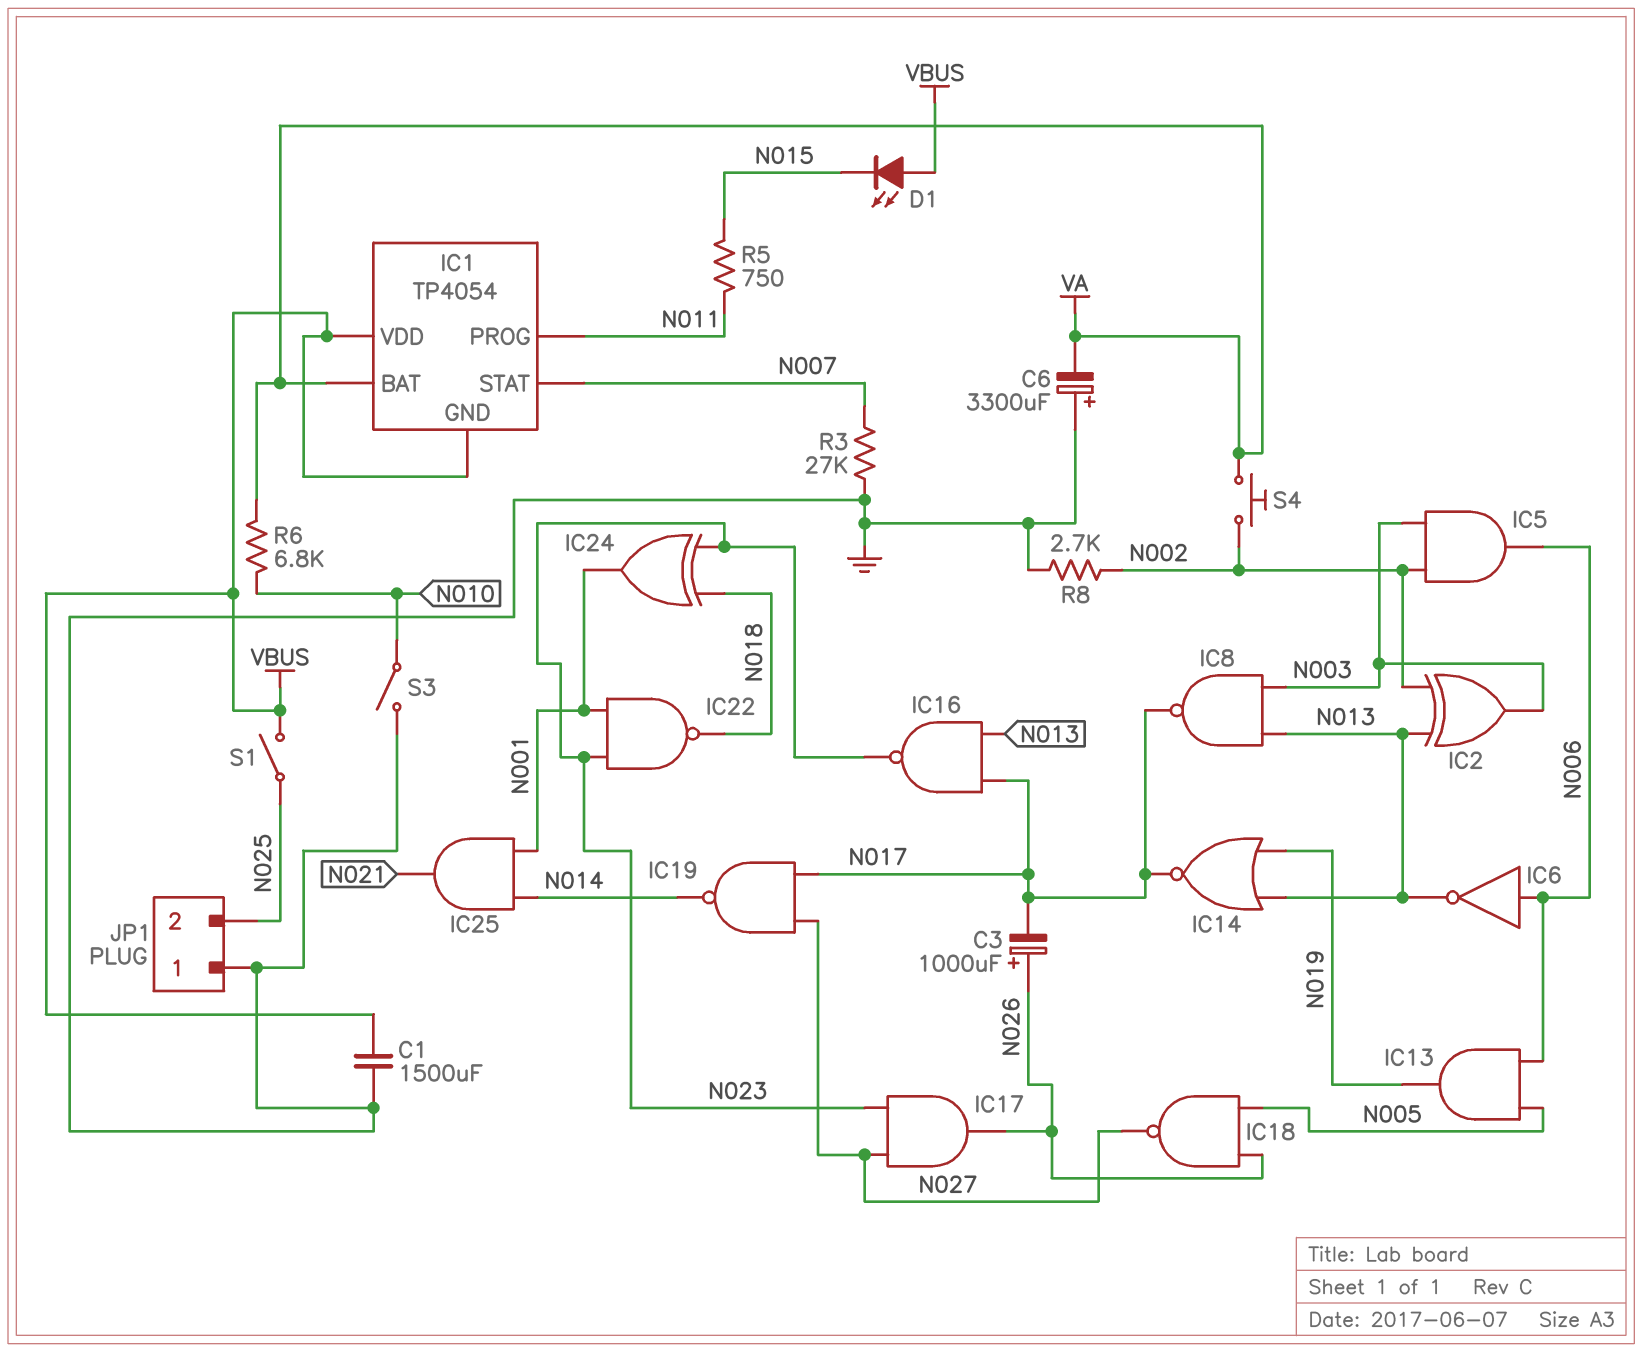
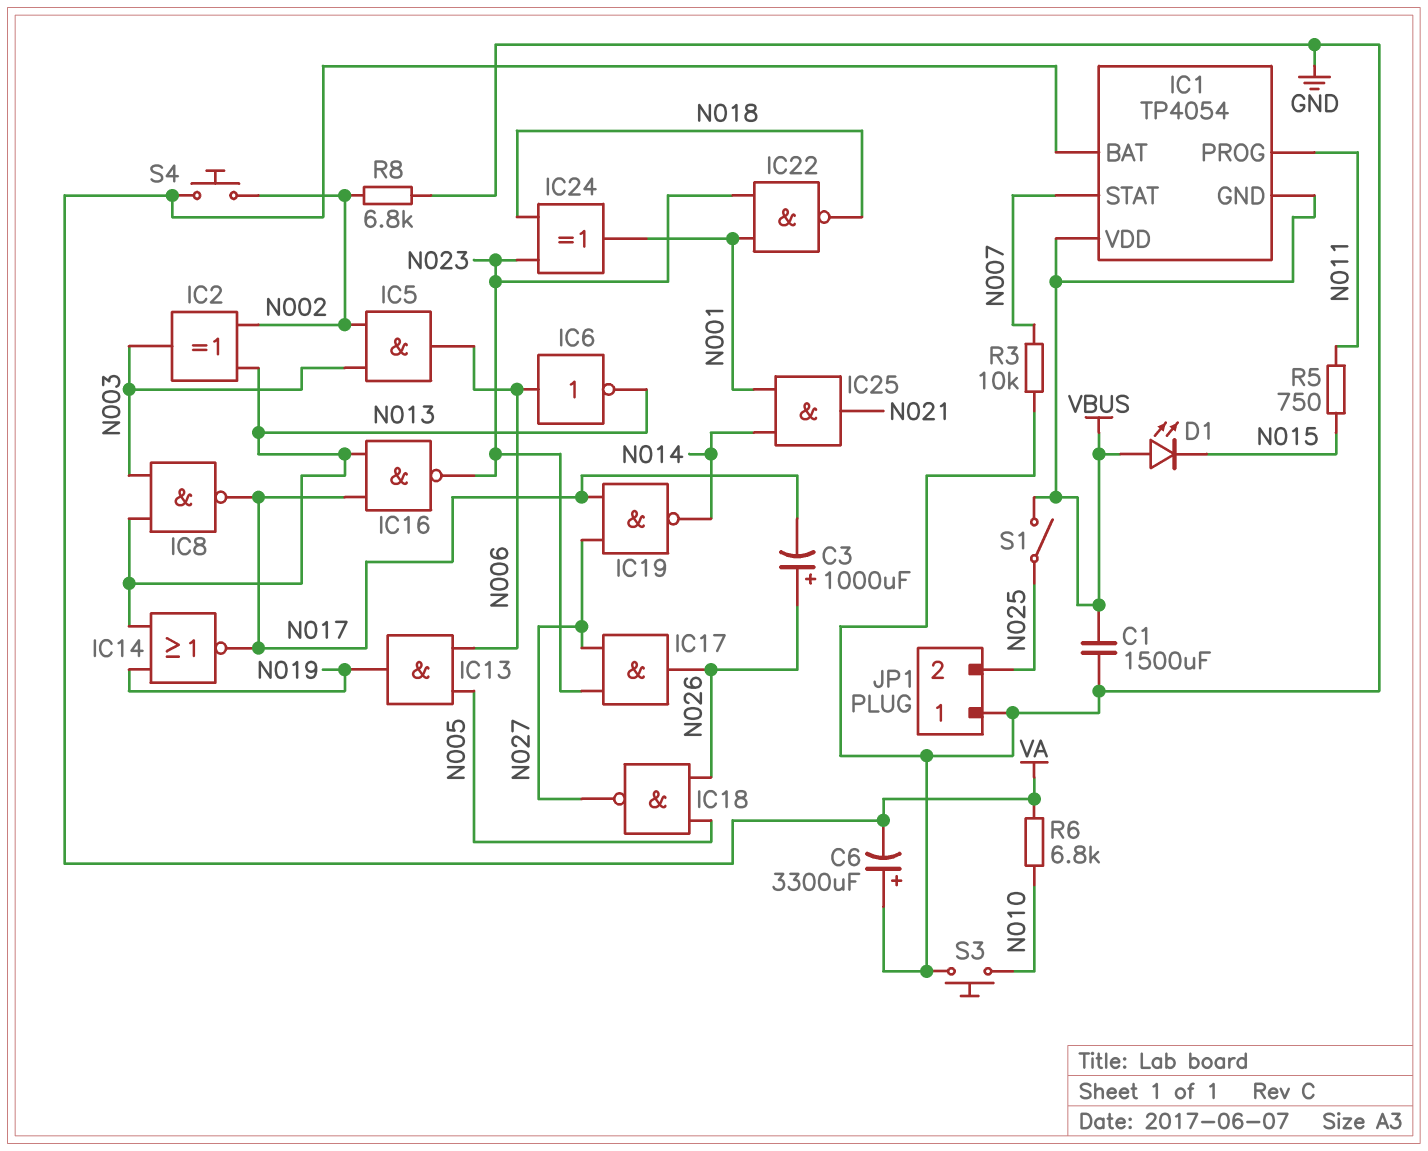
R3: 27k (GND, N007) -> 10k (GND, N007)
R8: 2.7k (GND, N002) -> 6.8k (GND, N002)
S3: switch (GND, N010) -> button (GND, N010)

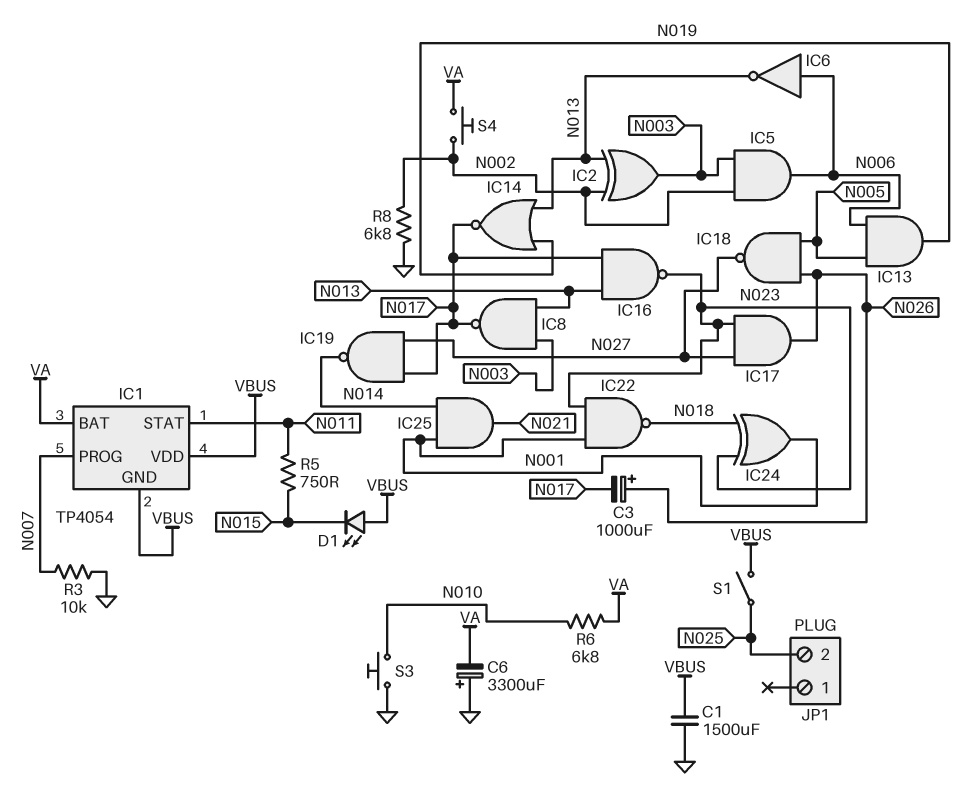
IC1 pin PROG: N011 -> N007
IC1 pin STAT: N007 -> N011
JP1 pin 1: GND -> none

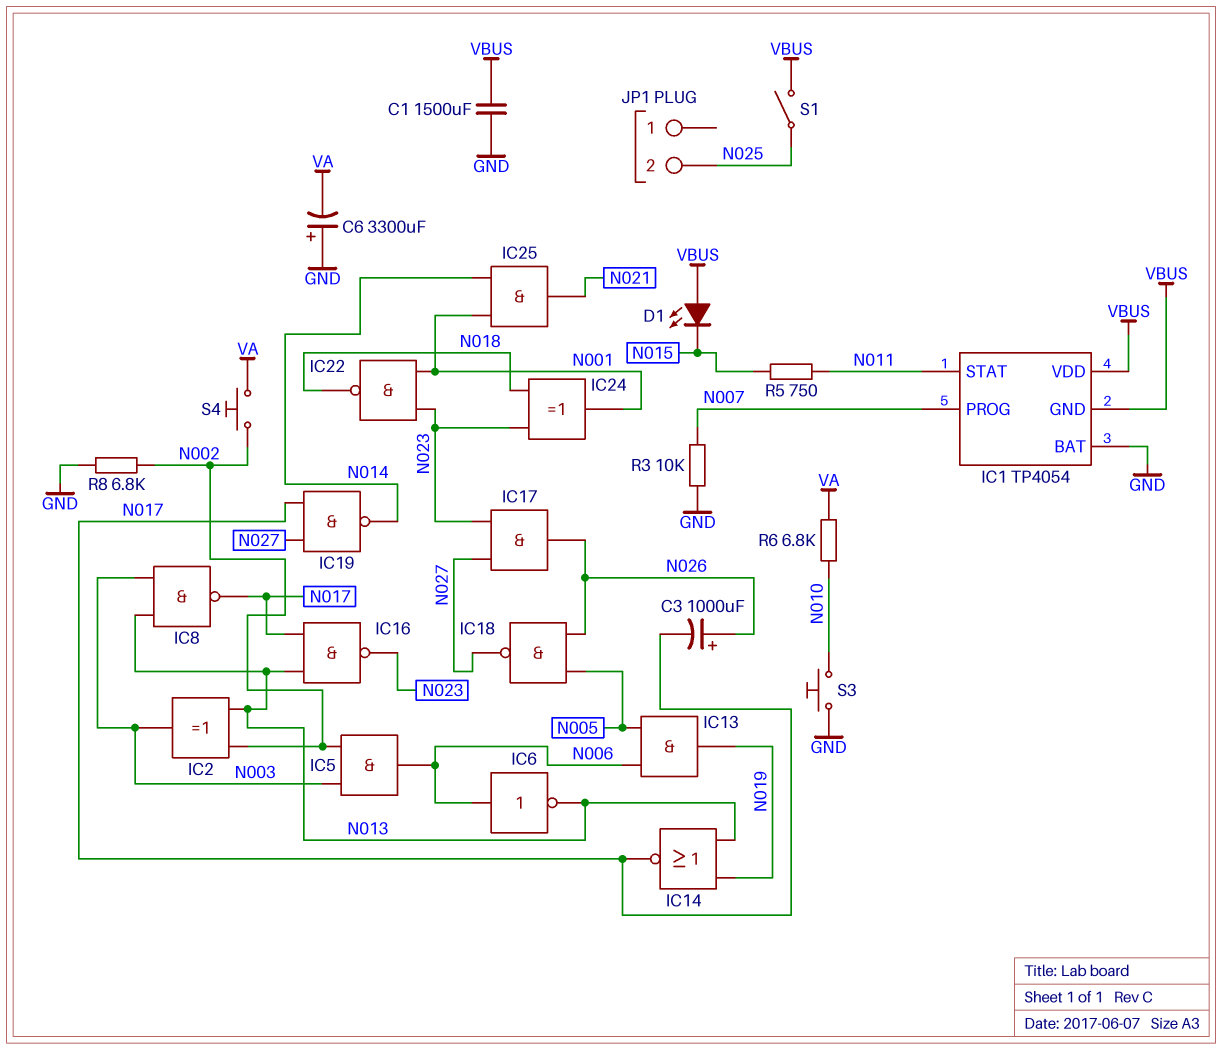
IC1 pin BAT: VA -> GND

